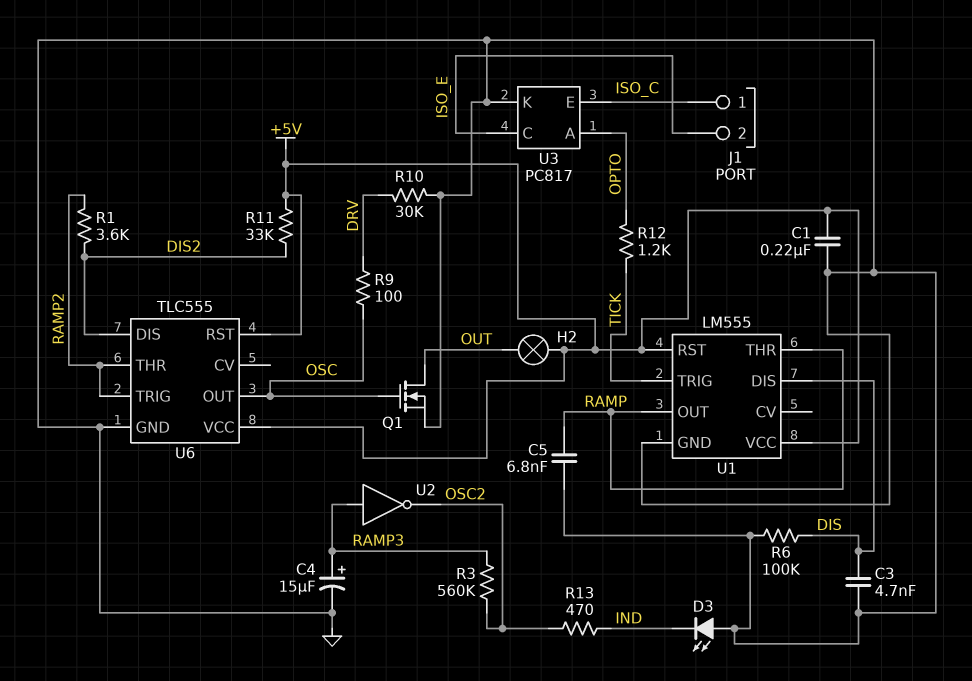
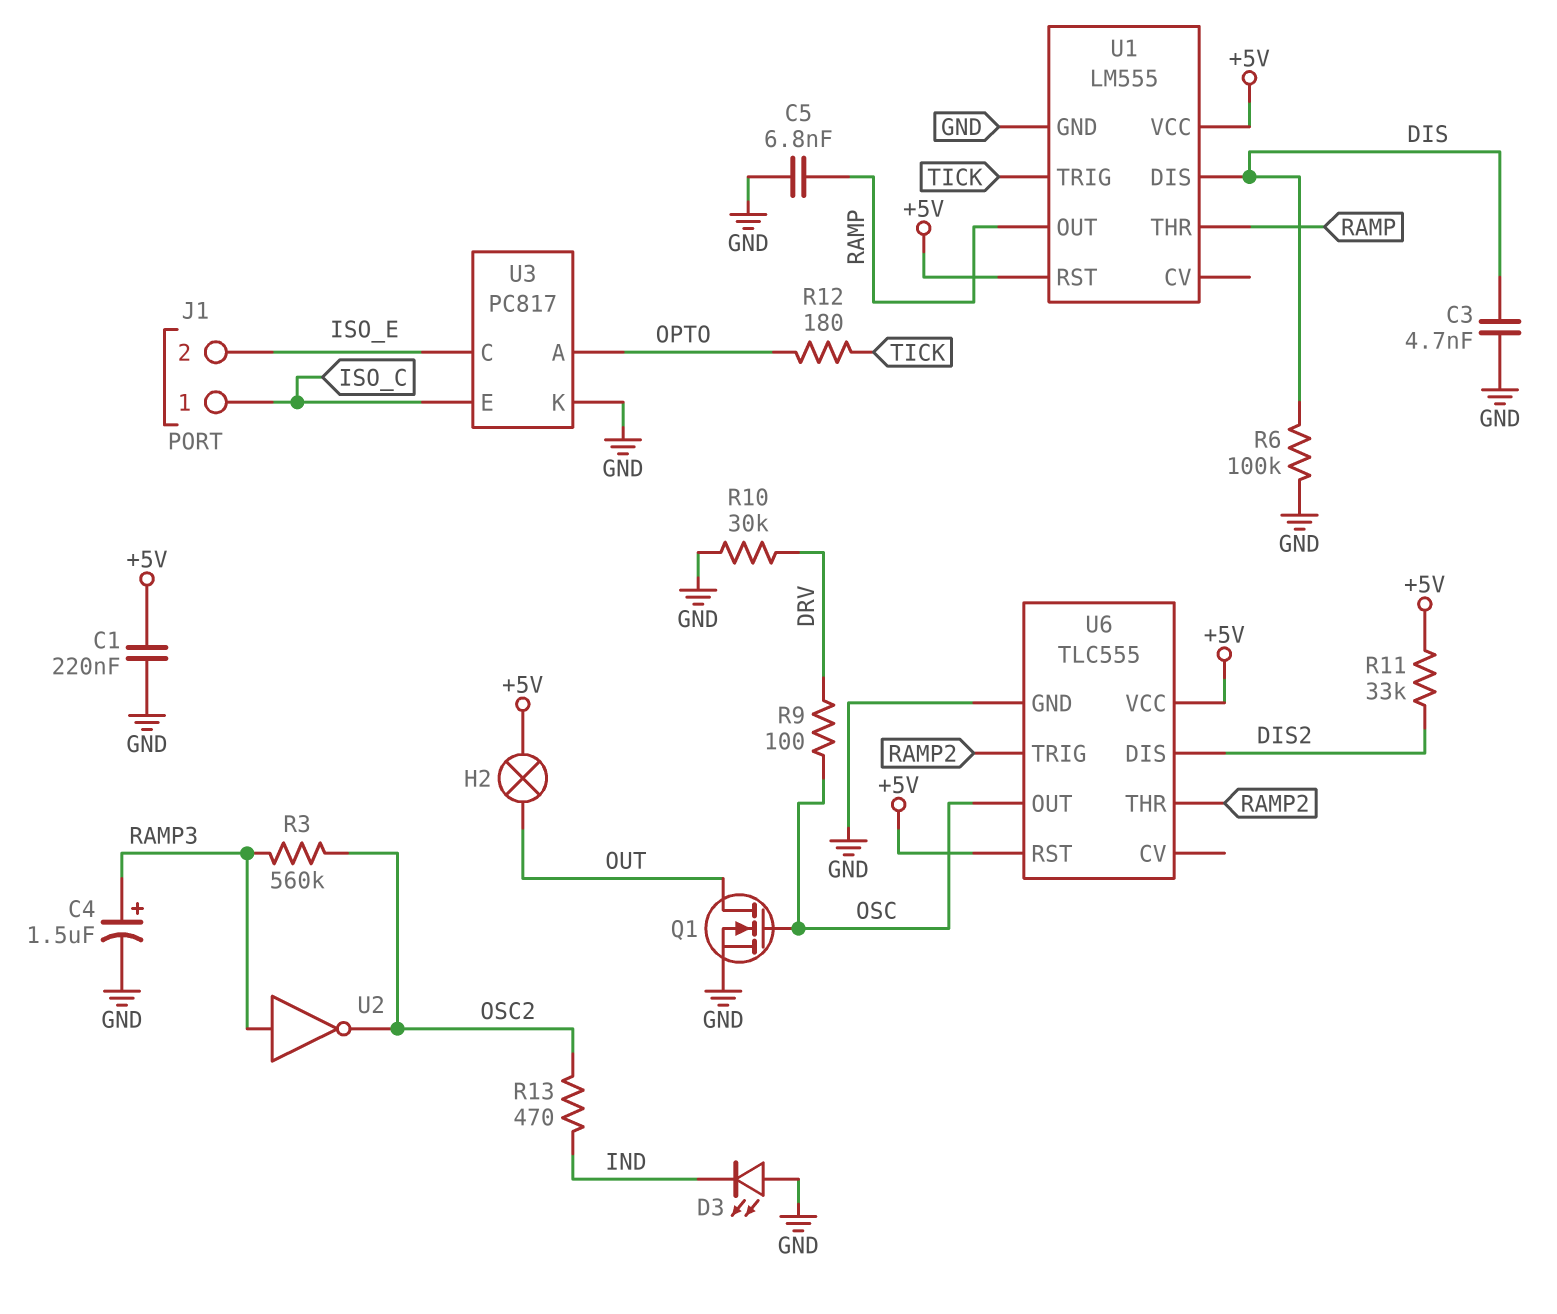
C4: 15uF (plus RAMP3, minus GND) -> 1.5uF (plus RAMP3, minus GND)
R1: 3.6k (DIS2, RAMP2) -> none
R12: 1.2k (OPTO, TICK) -> 180 (OPTO, TICK)

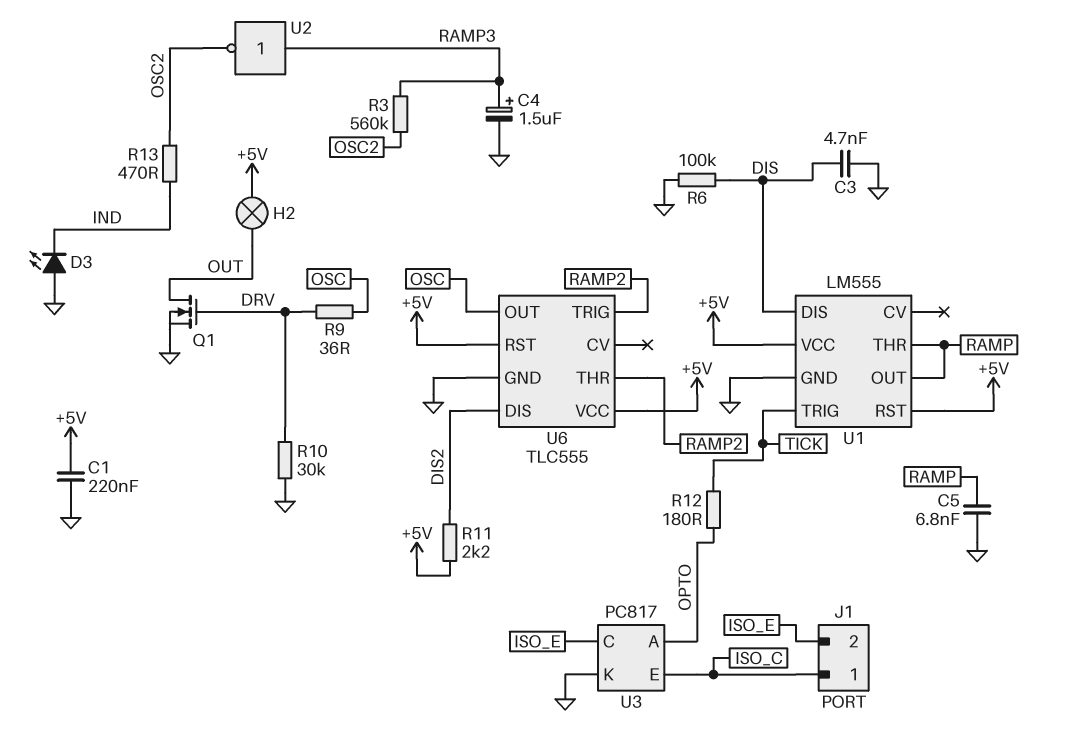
Q1: NMOS (G OSC, D OUT, S GND) -> NMOS (G DRV, D OUT, S GND)
R9: 100 (DRV, OSC) -> 36 (DRV, OSC)
R11: 33k (+5V, DIS2) -> 2.2k (+5V, DIS2)

